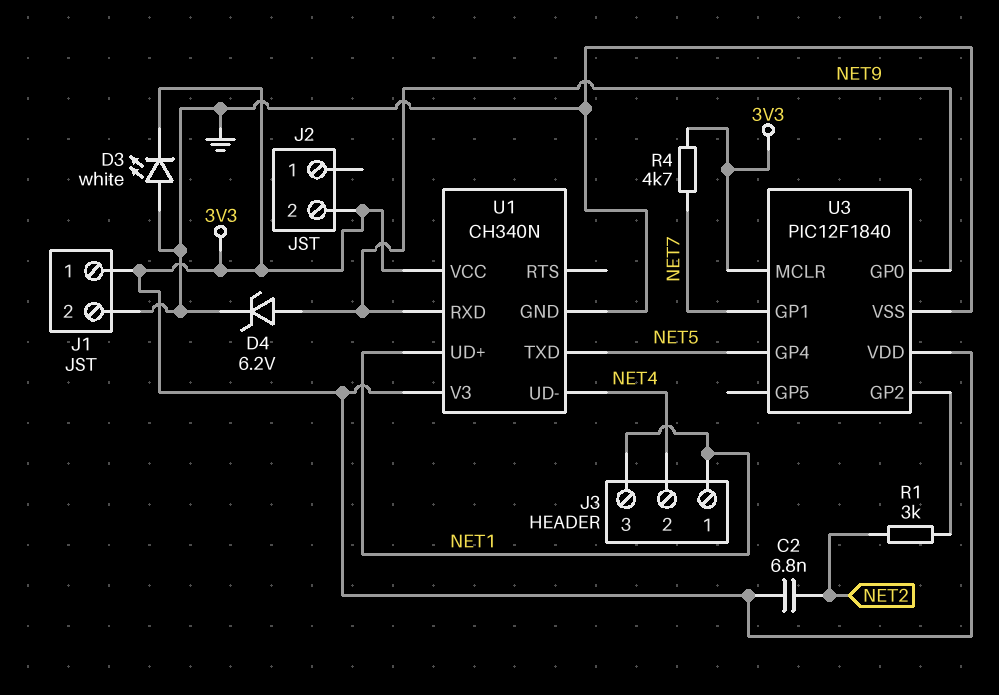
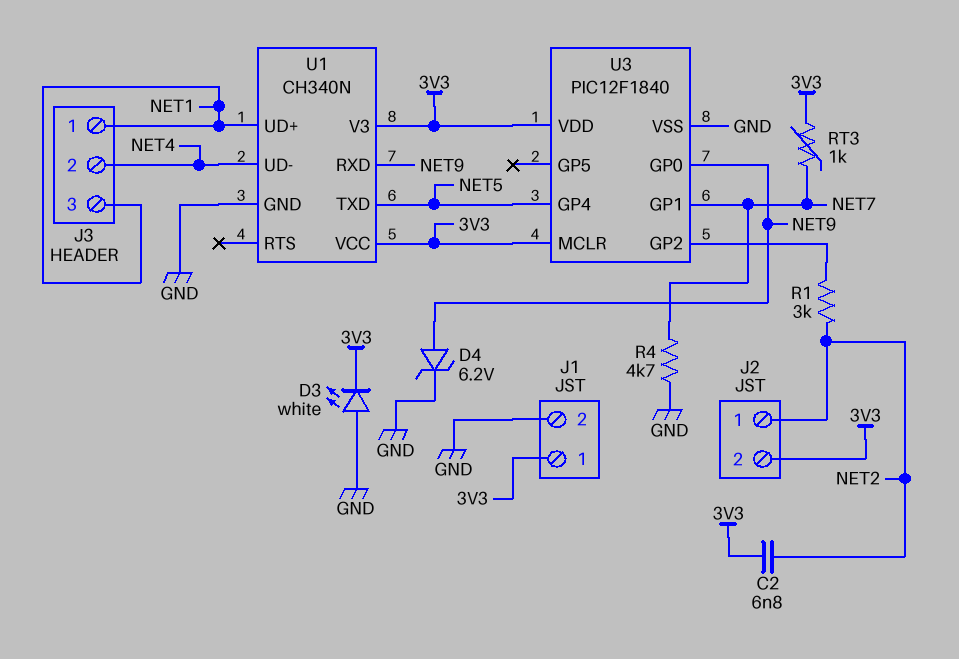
J2 pin 1: none -> NET2
R4: 4.7k (3V3, NET7) -> 4.7k (GND, NET7)
RT3: none -> 1k (3V3, NET7)

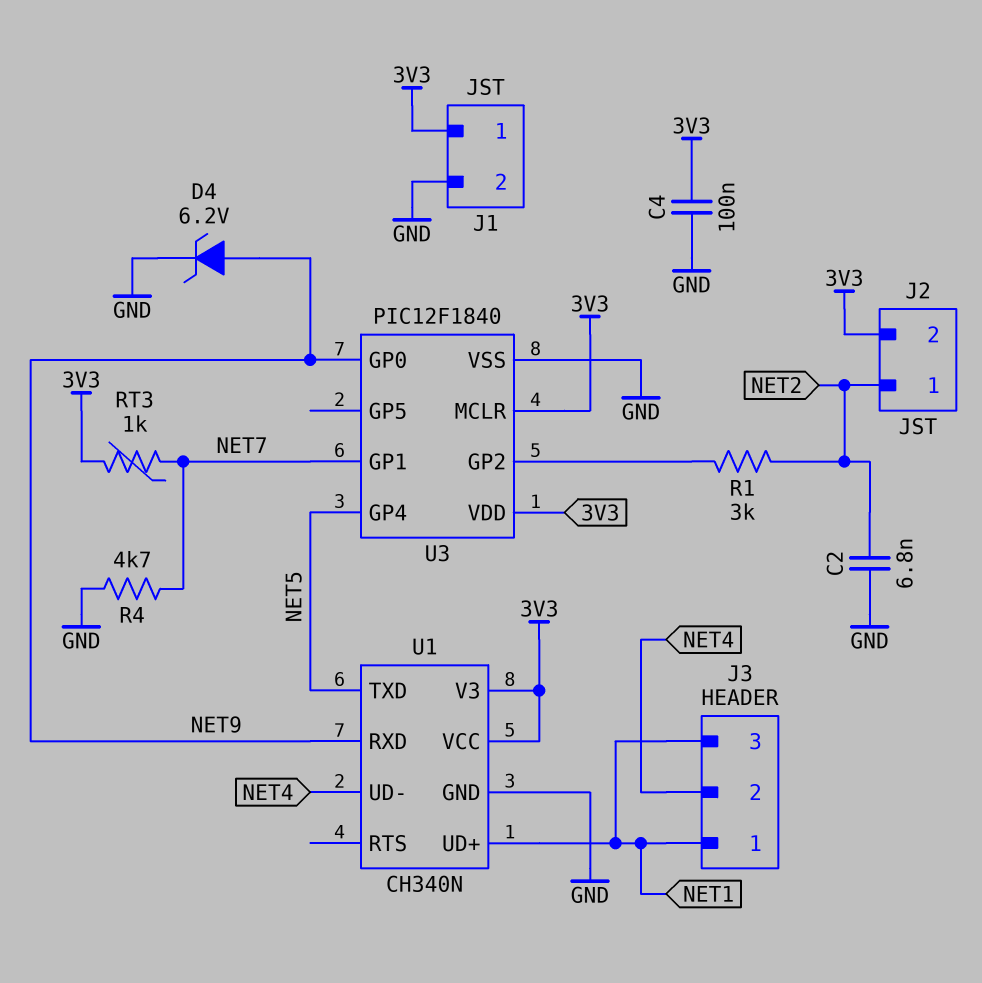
C2: 6.8nF (3V3, NET2) -> 6.8nF (GND, NET2)
C4: none -> 100nF (3V3, GND)
D3: LED white (A GND, K 3V3) -> none

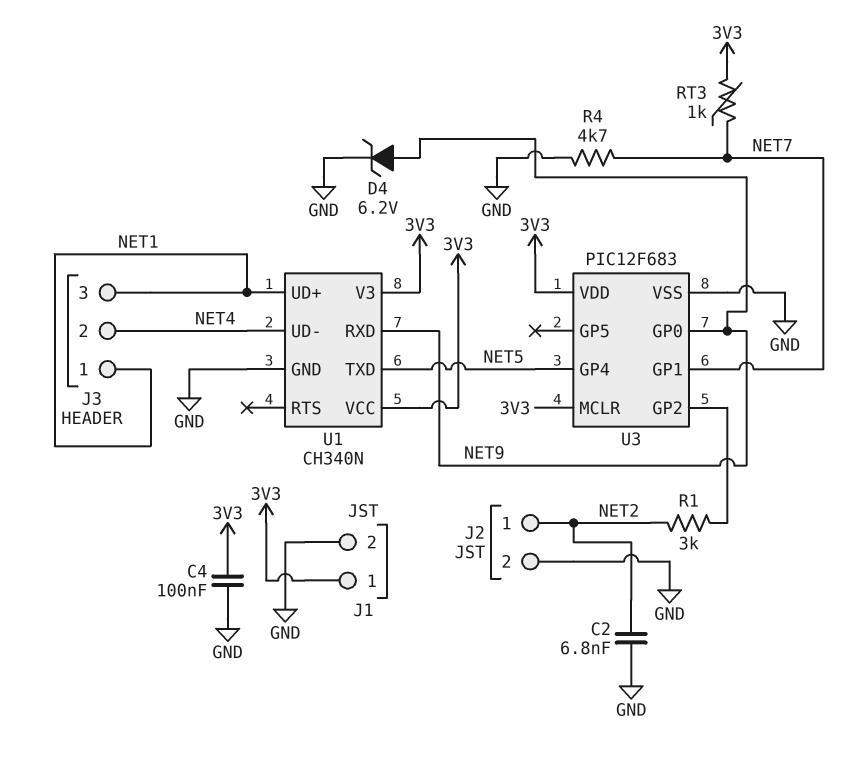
J2 pin 2: 3V3 -> GND
U3: PIC12F1840 -> PIC12F683

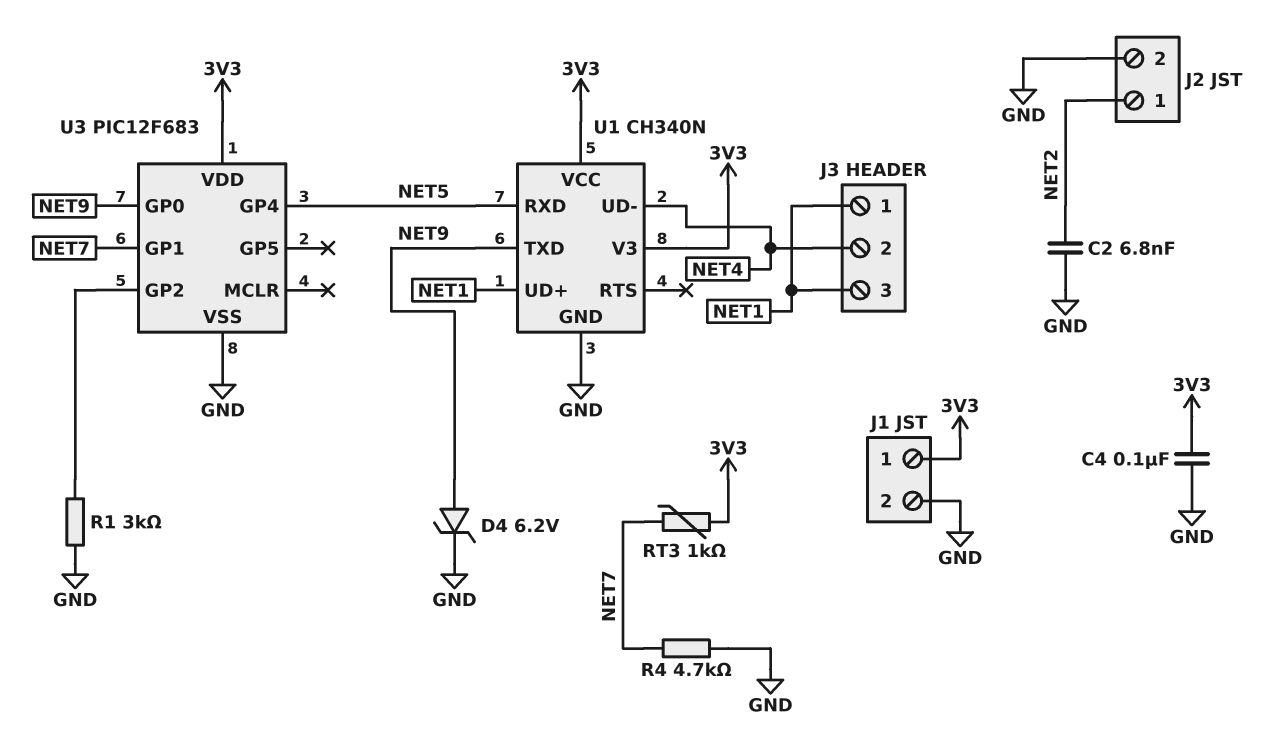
R1: 3k (NET2, U3/GP2) -> 3k (GND, U3/GP2)
U1 pin RXD: NET9 -> NET5
U1 pin TXD: NET5 -> NET9
U3 pin MCLR: 3V3 -> none

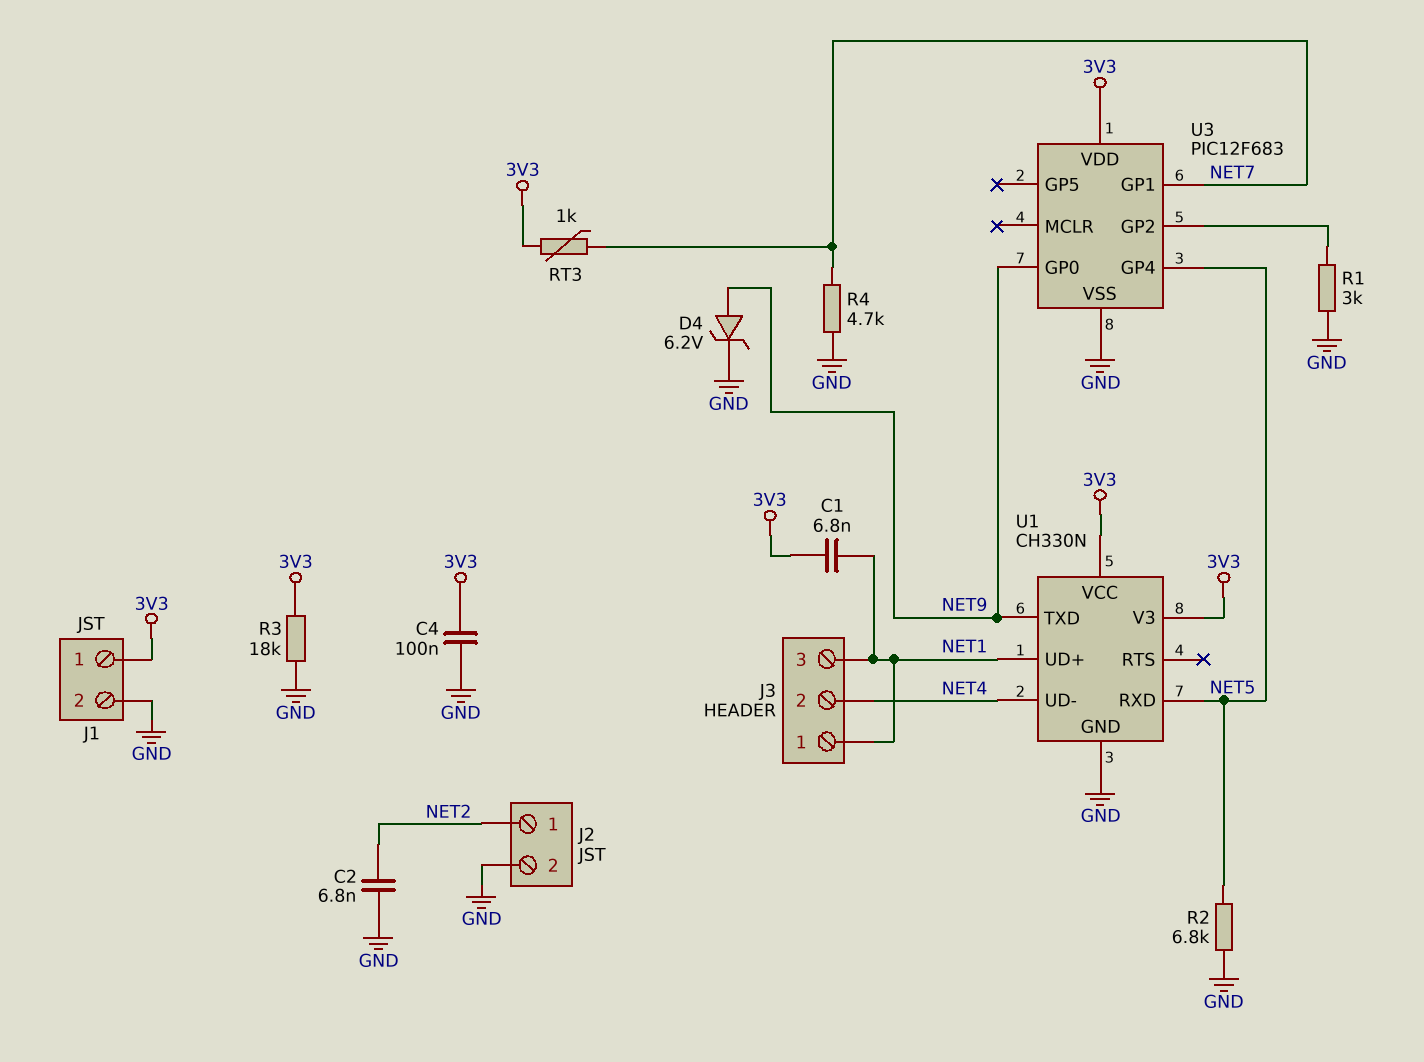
C1: none -> 6.8nF (3V3, NET1)
R2: none -> 6.8k (GND, NET5)
R3: none -> 18k (3V3, GND)
U1: CH340N -> CH330N

